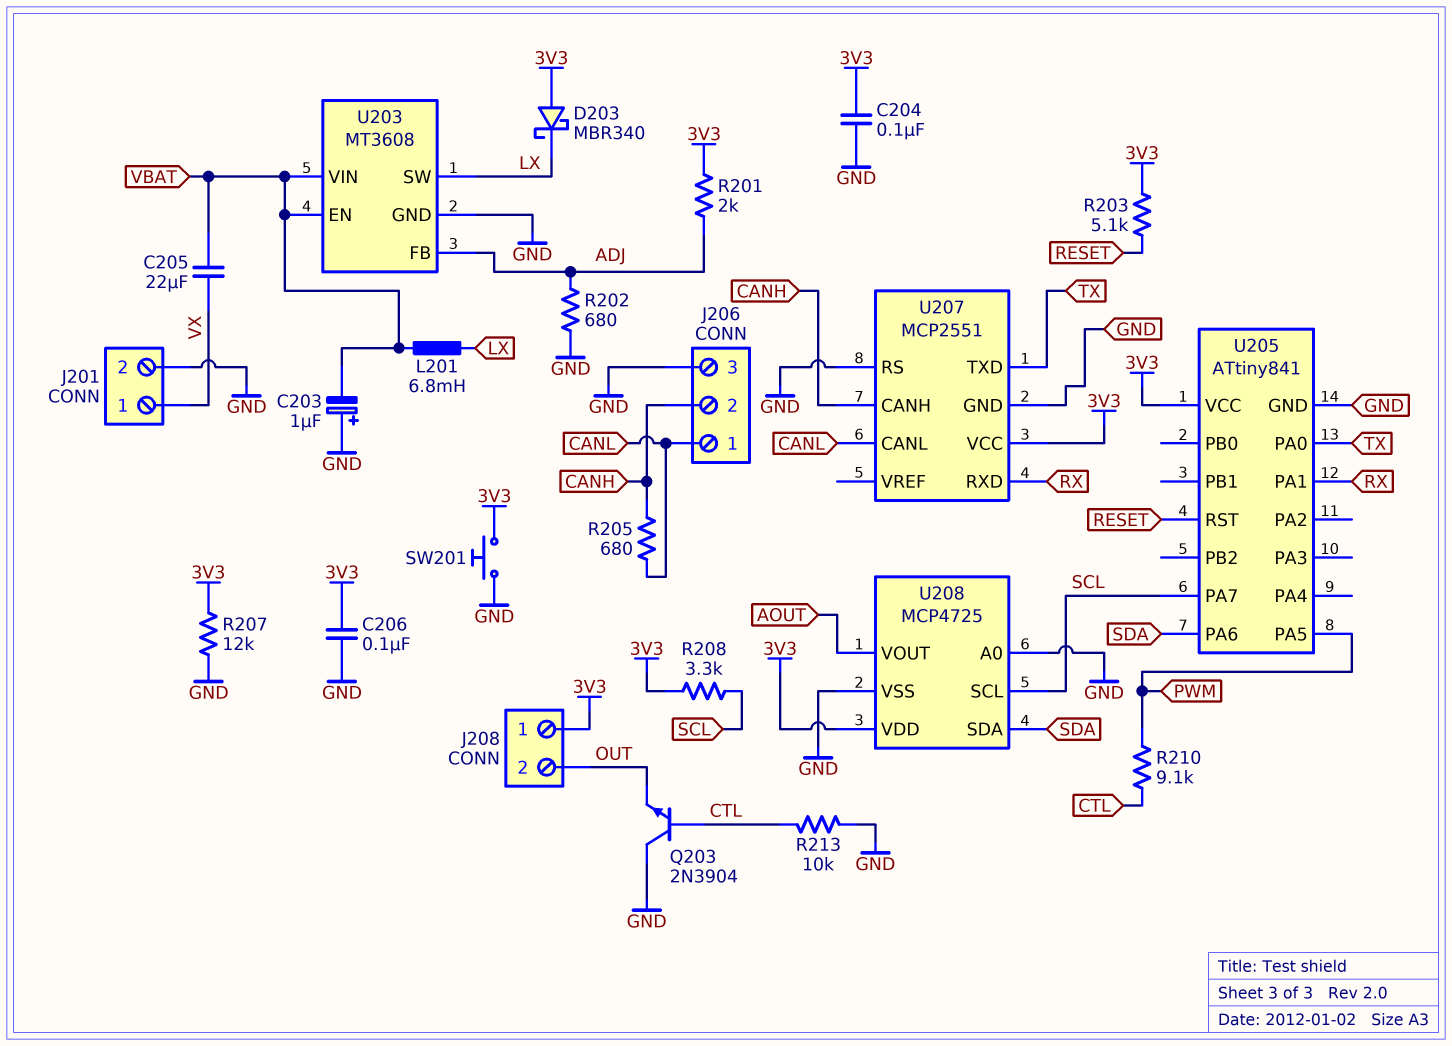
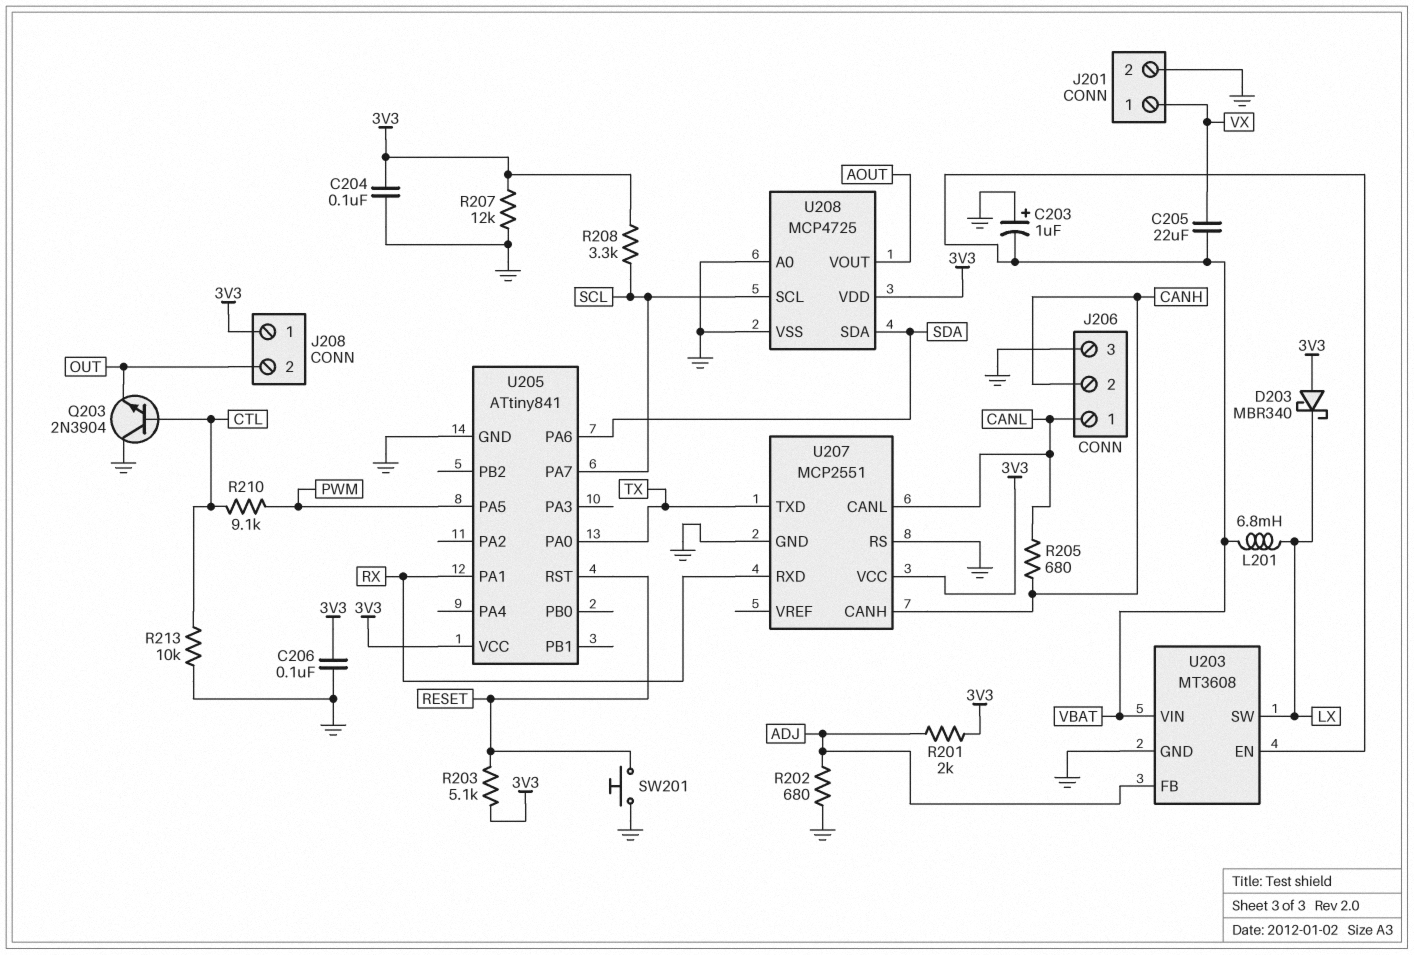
SW201: button (3V3, GND) -> button (GND, RESET)

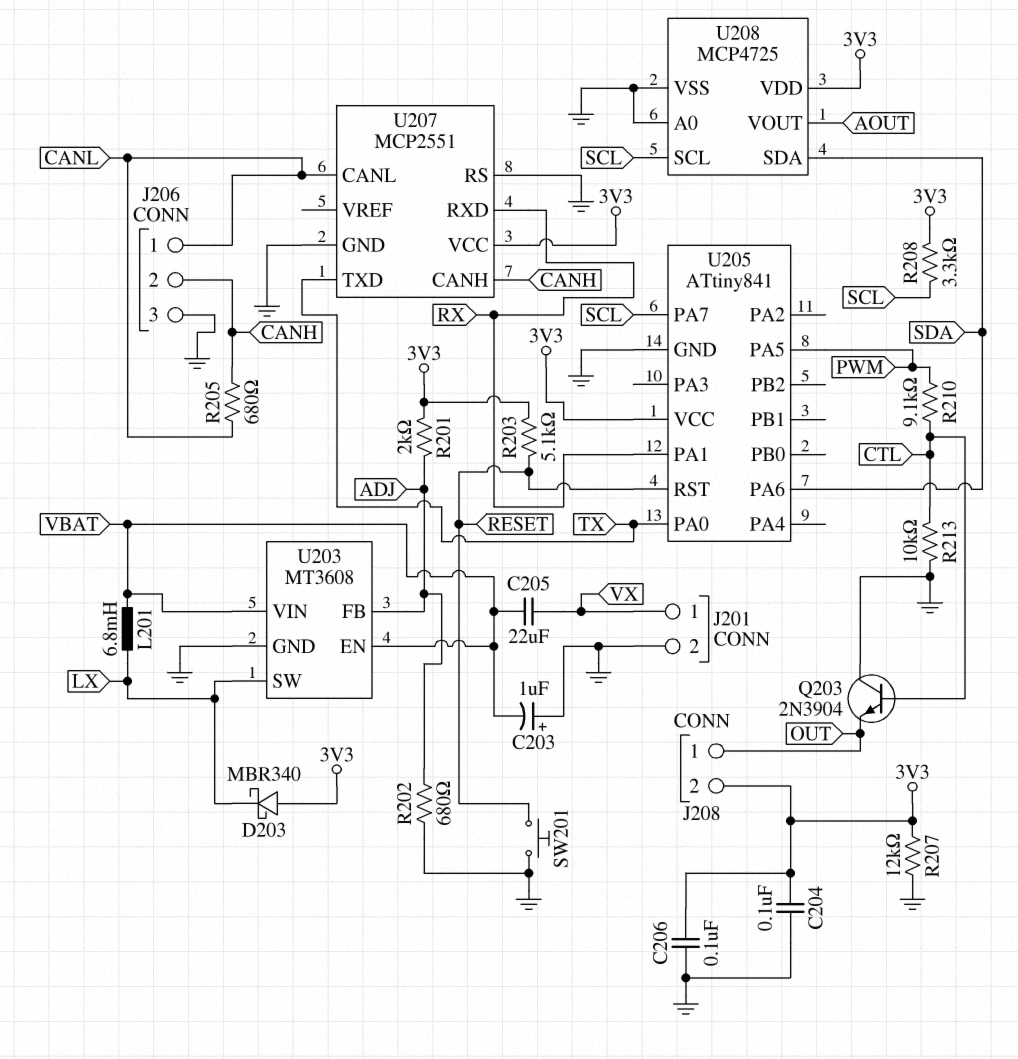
J208 pin 1: 3V3 -> OUT
J208 pin 2: OUT -> 3V3

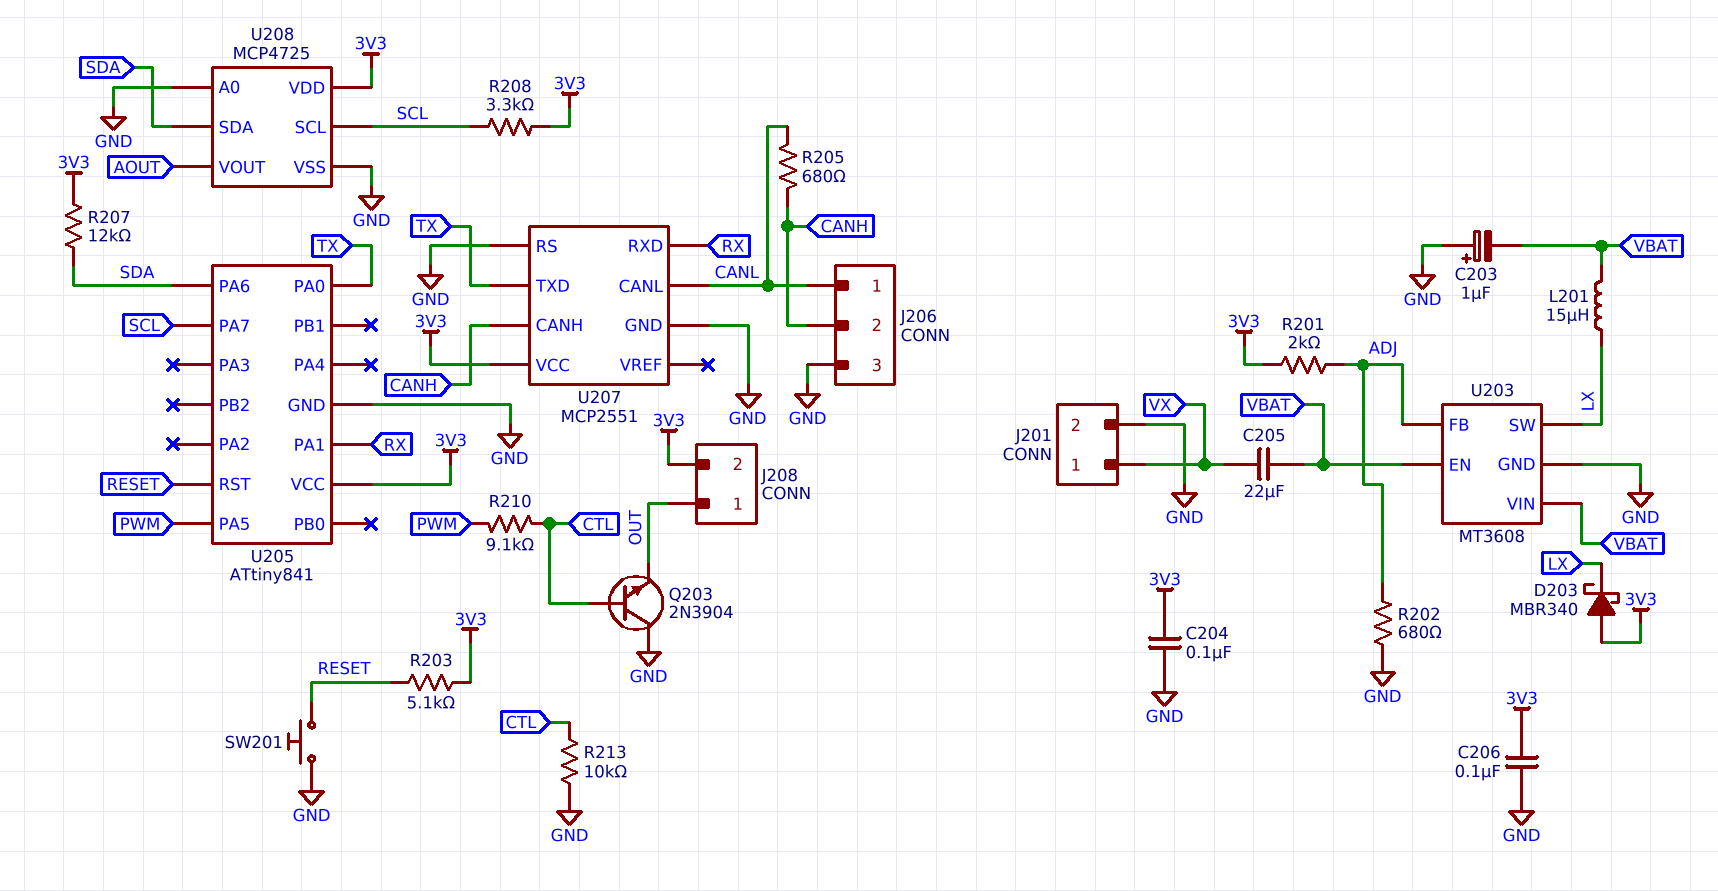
L201: 6.8mH (LX, VBAT) -> 15uH (LX, VBAT)
R207: 12k (3V3, GND) -> 12k (3V3, SDA)

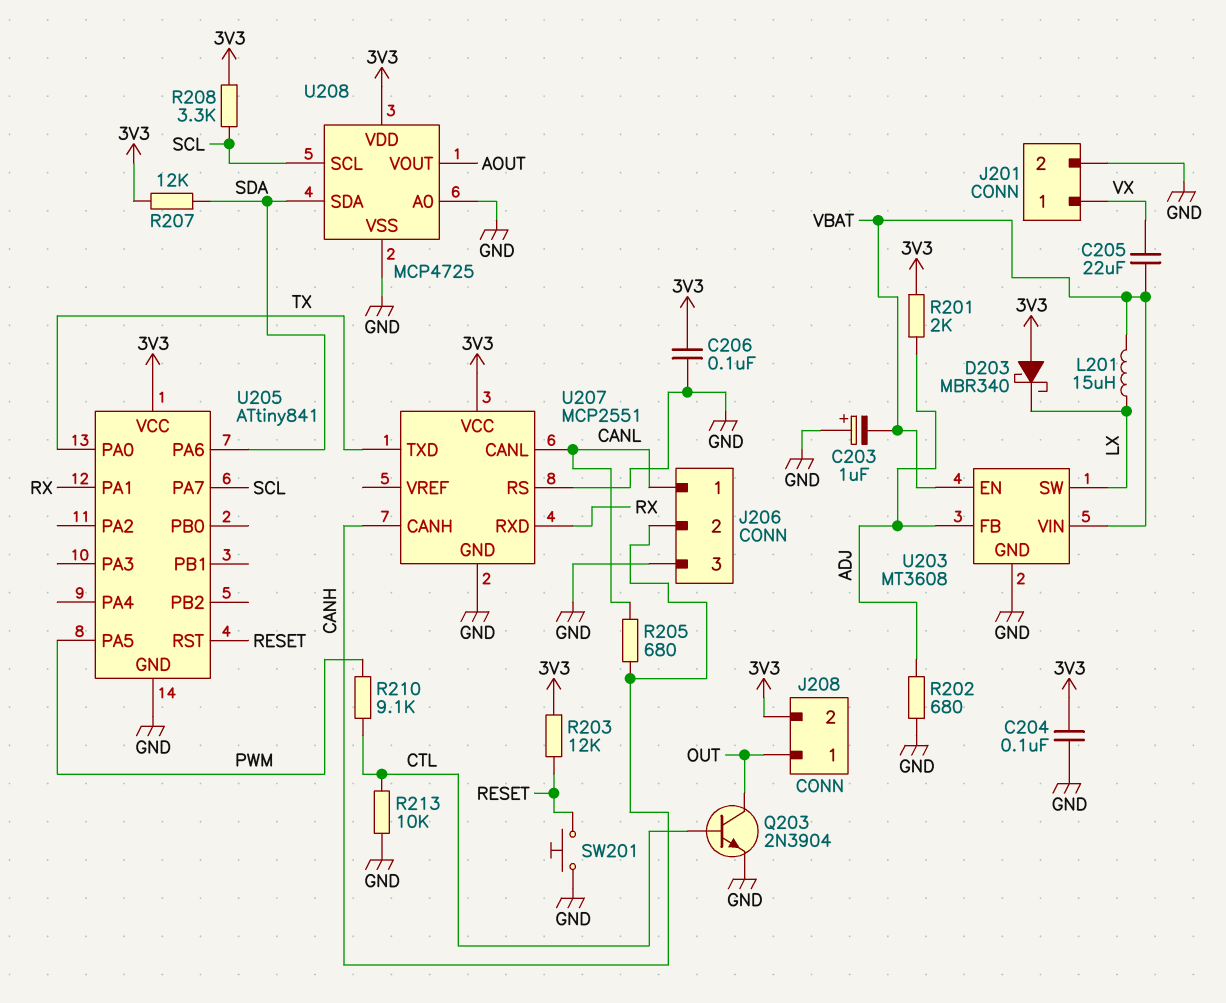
Q203: NPN 2N3904 (B CTL, C GND, E OUT) -> NPN 2N3904 (B CTL, C OUT, E GND)
R203: 5.1k (3V3, RESET) -> 12k (3V3, RESET)

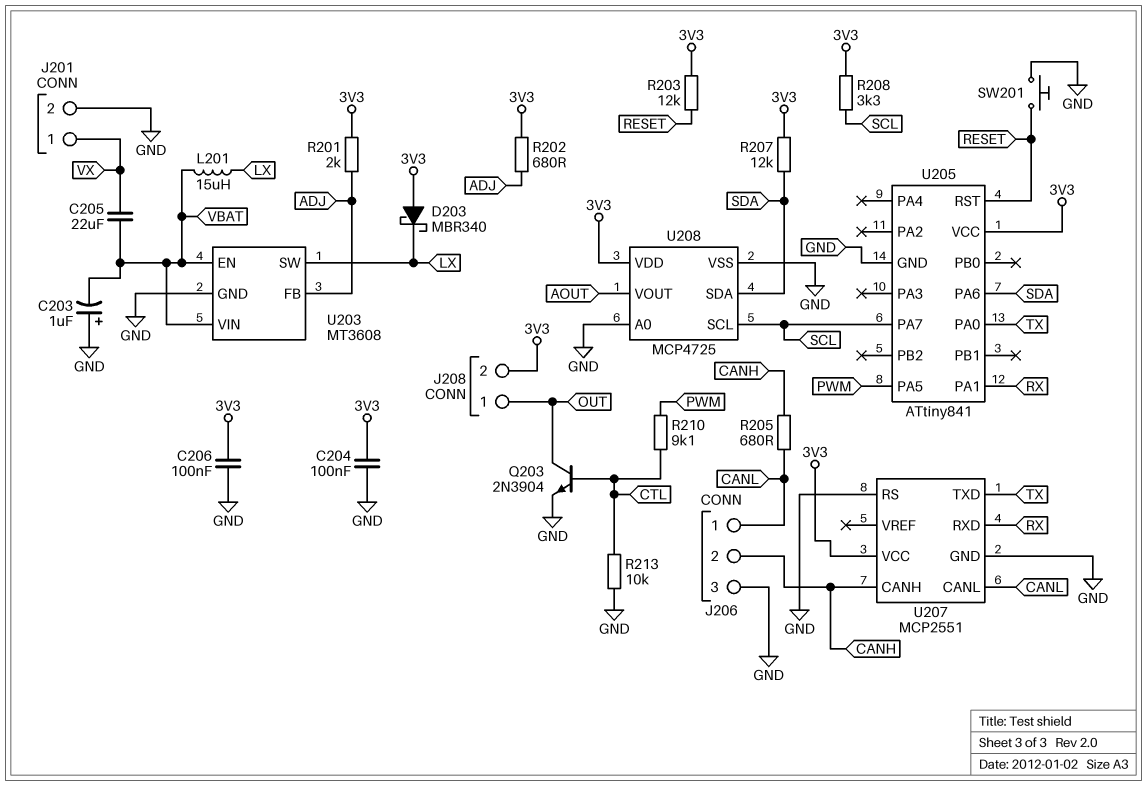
R202: 680 (ADJ, GND) -> 680 (3V3, ADJ)

